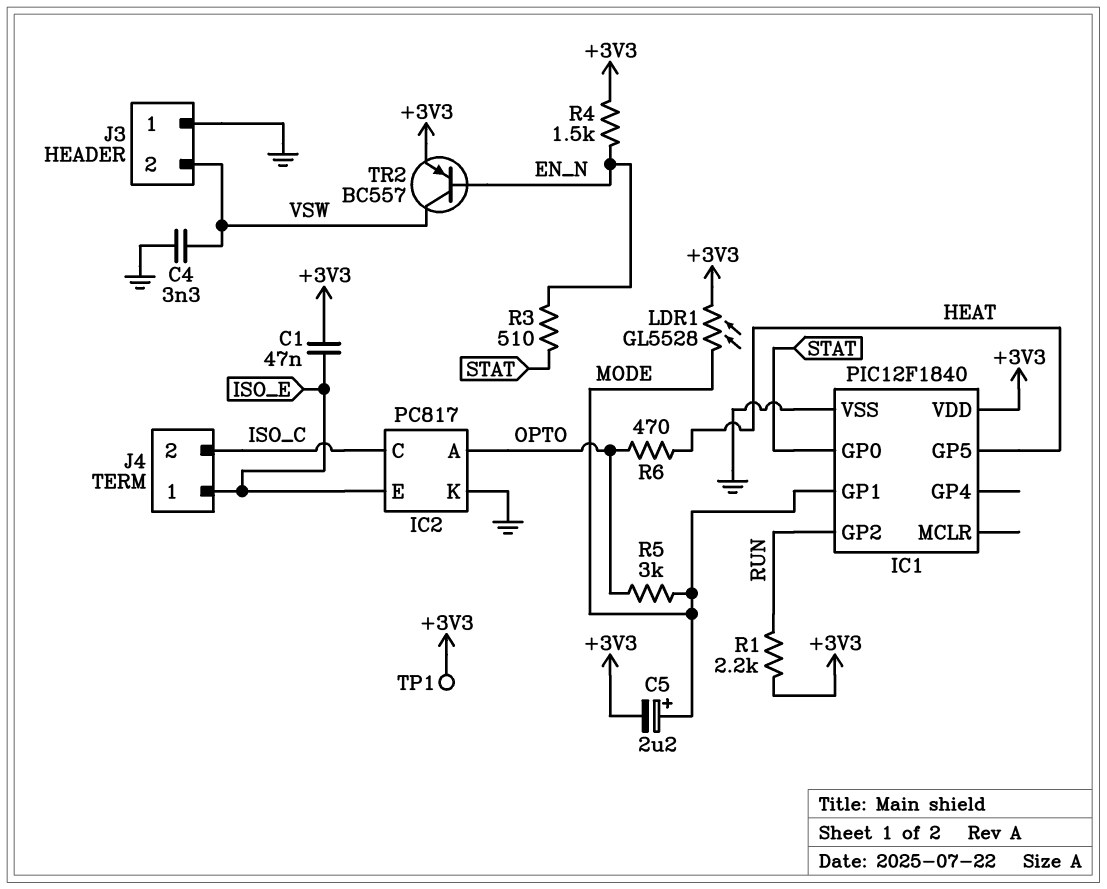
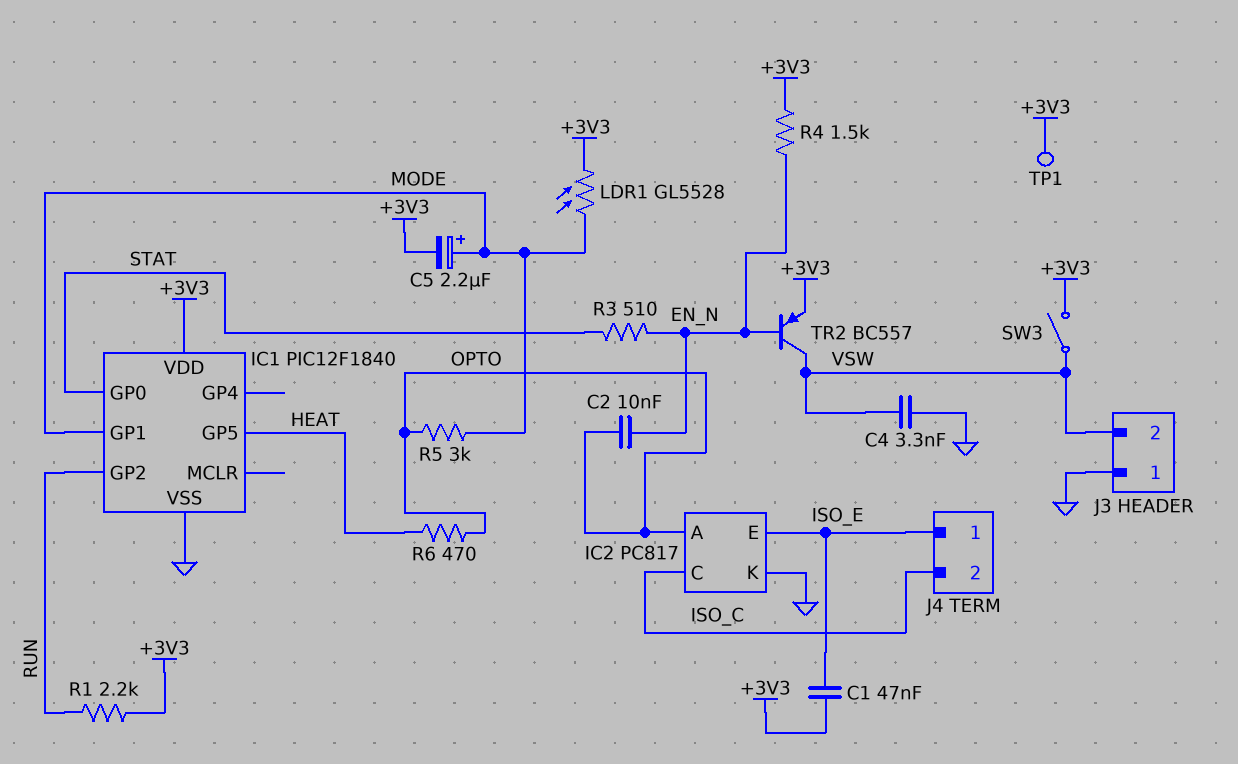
C2: none -> 10nF (EN_N, OPTO)
SW3: none -> switch (+3V3, VSW)

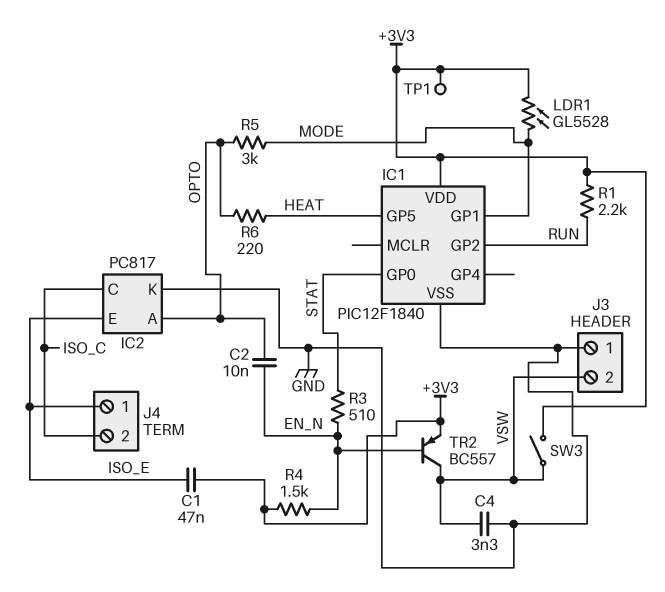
C5: 2.2uF (plus MODE, minus +3V3) -> none
R6: 470 (HEAT, OPTO) -> 220 (HEAT, OPTO)

